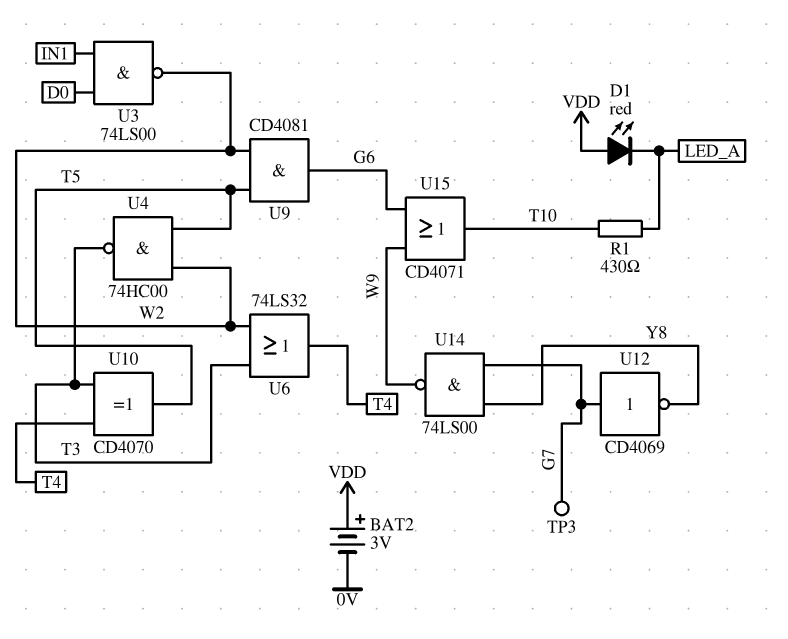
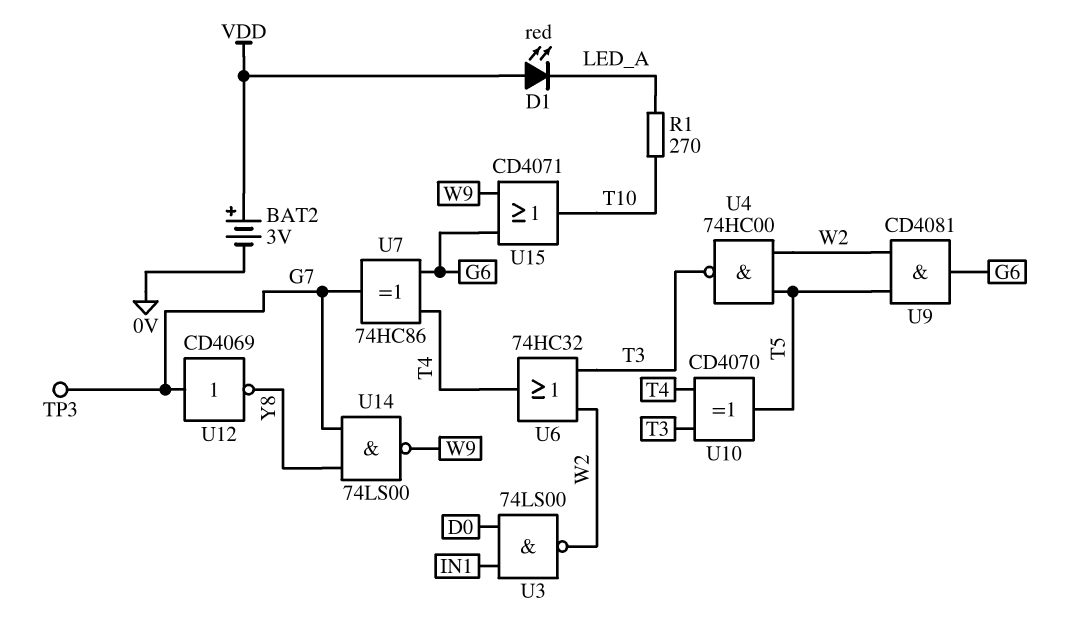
R1: 430 (LED_A, T10) -> 270 (LED_A, T10)
U6: OR 74LS32 (in T3, in W2, out T4) -> OR 74HC32 (in T3, in W2, out T4)
U7: none -> XOR 74HC86 (in G6, in T4, out G7)

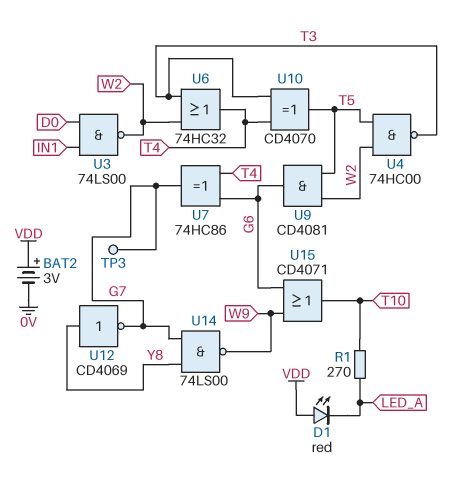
U12: NOT CD4069 (in G7, out Y8) -> NOT CD4069 (in Y8, out G7)

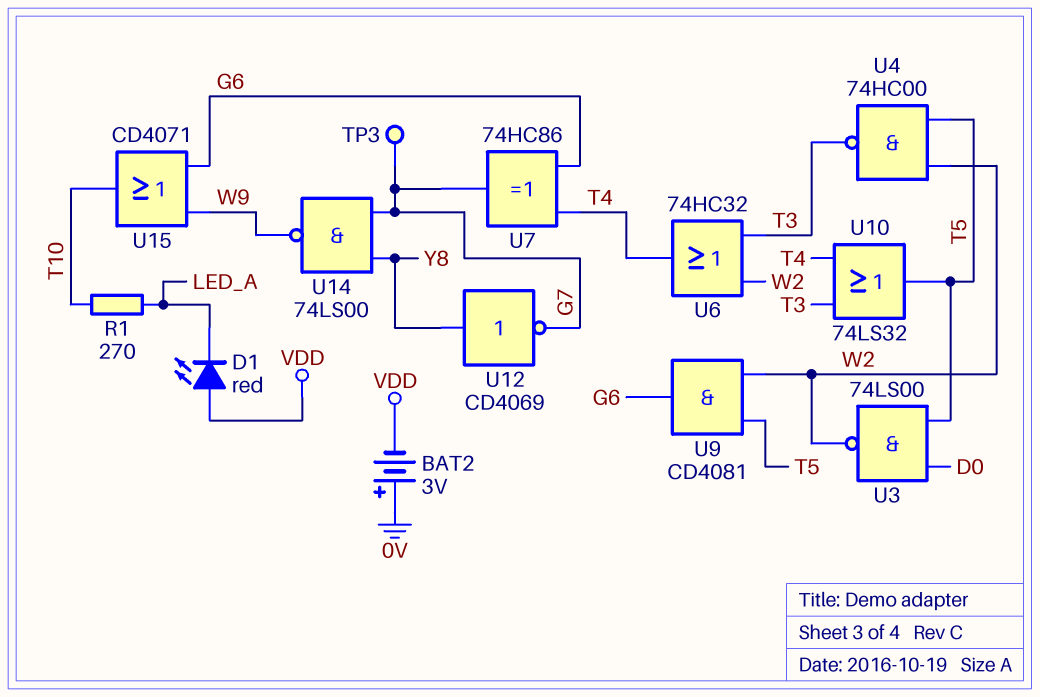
BAT2: 3V (plus VDD, minus 0V) -> 3V (plus 0V, minus VDD)
U3: NAND 74LS00 (in D0, in IN1, out W2) -> NAND 74LS00 (in D0, in T5, out W2)
U10: XOR CD4070 (in T3, in T4, out T5) -> OR 74LS32 (in T3, in T4, out T5)

